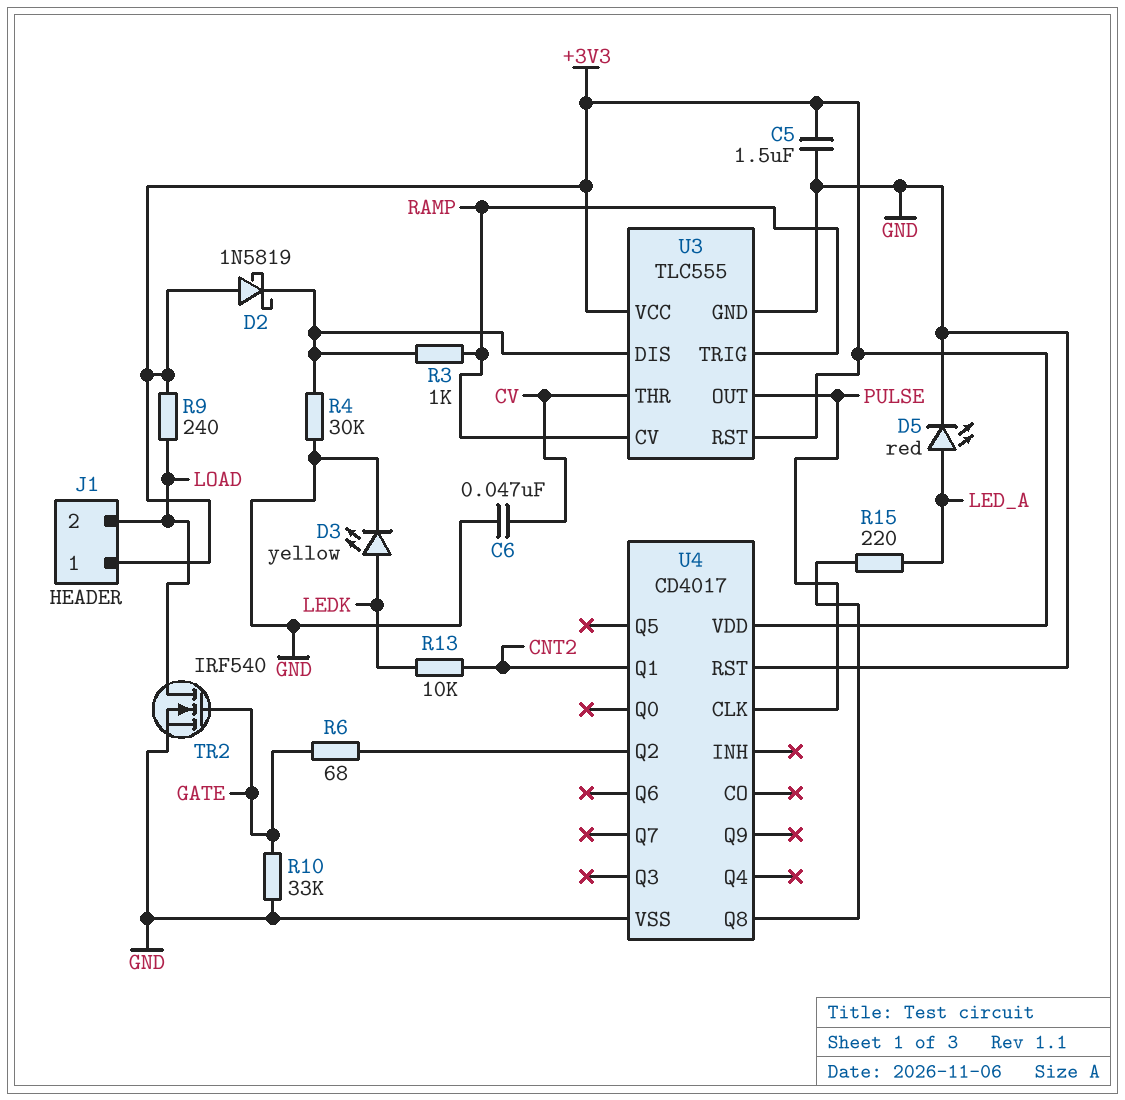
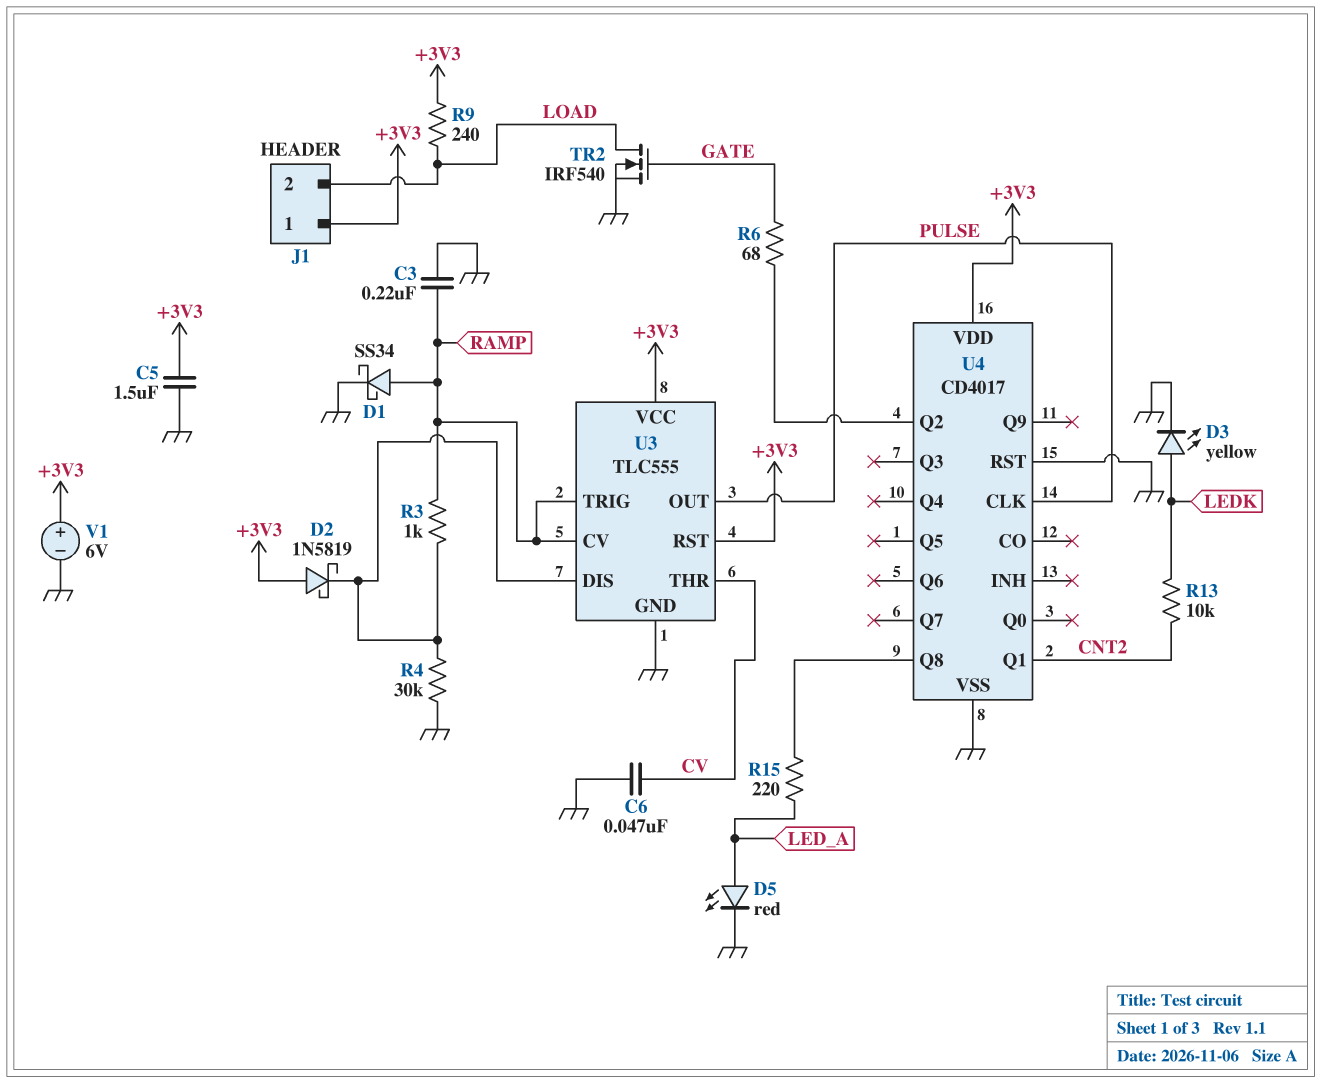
C3: none -> 220nF (GND, RAMP)
D1: none -> schottky SS34 (A RAMP, K GND)
R10: 33k (GATE, GND) -> none
V1: none -> 6V (plus +3V3, minus GND)

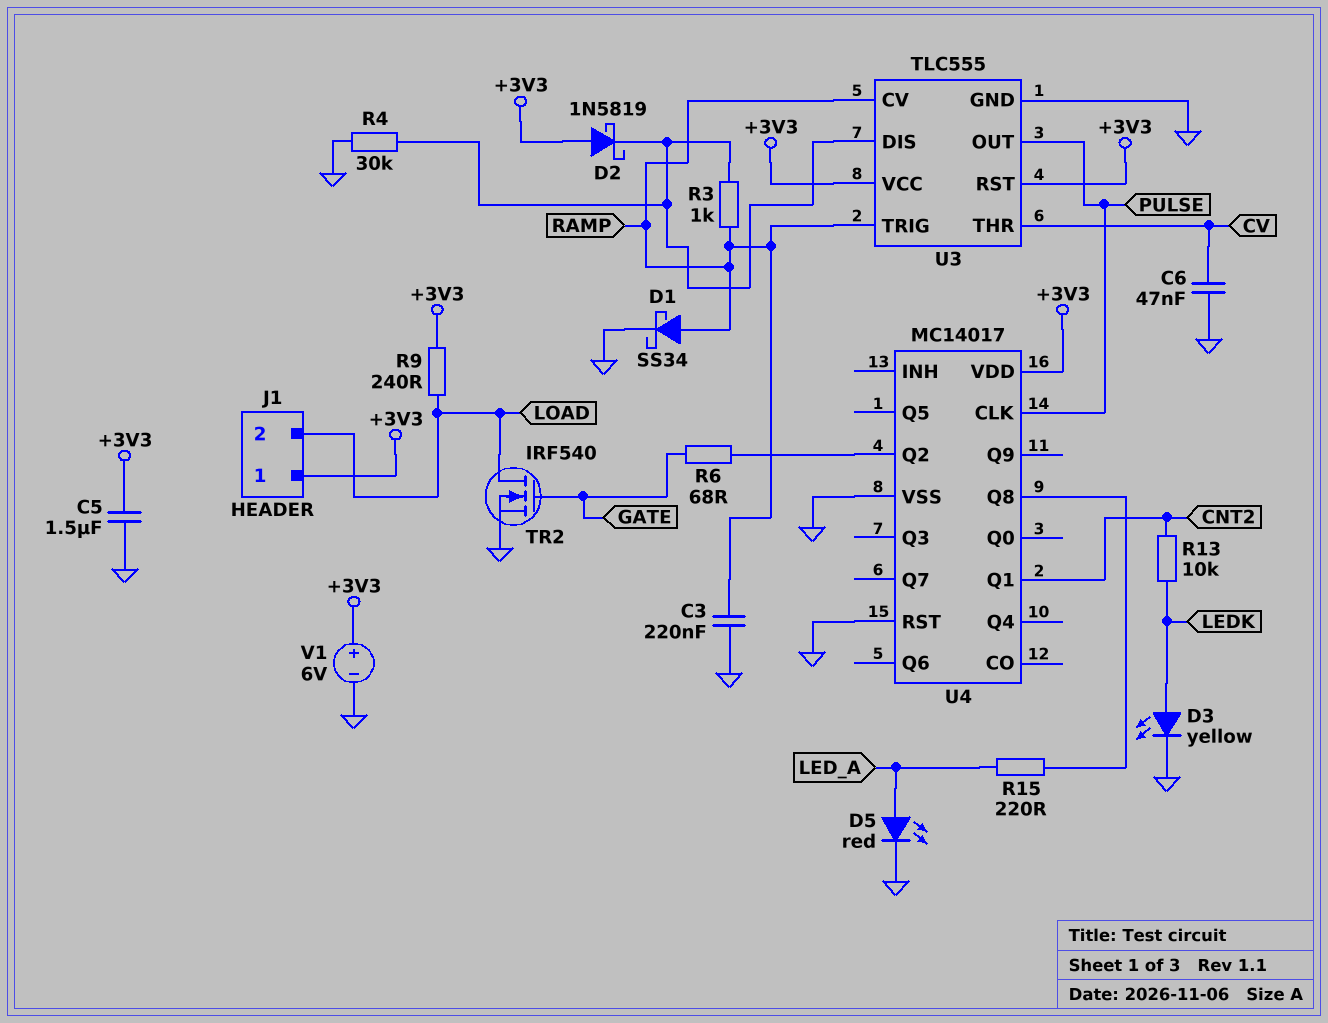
U4: CD4017 -> MC14017

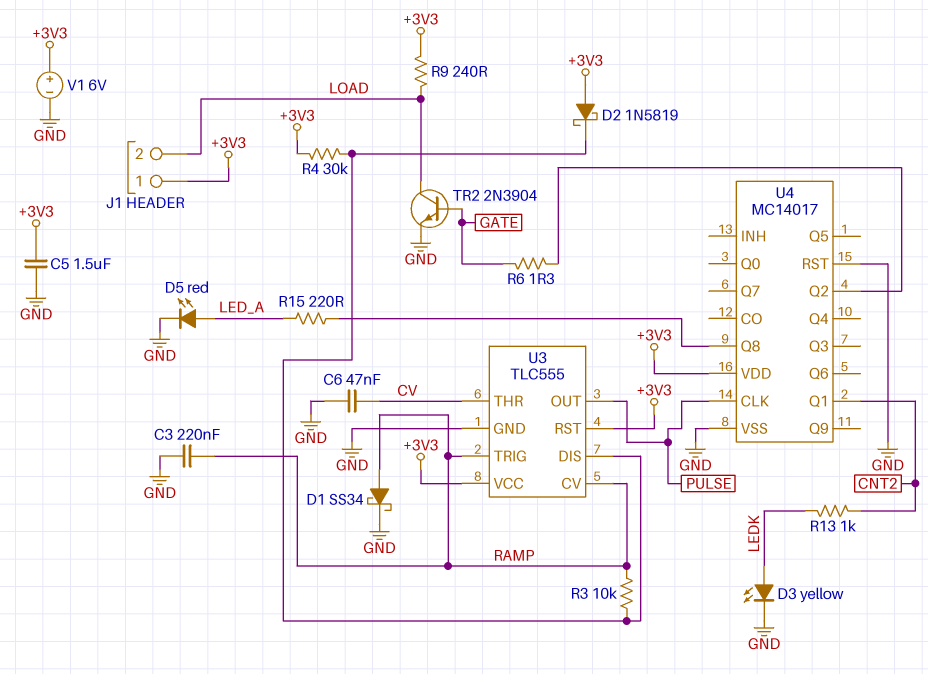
R3: 1k (RAMP, U3/DIS) -> 10k (RAMP, U3/DIS)
R4: 30k (GND, U3/DIS) -> 30k (+3V3, U3/DIS)
R6: 68 (GATE, U4/Q2) -> 1.3 (GATE, U4/Q2)
R13: 10k (CNT2, LEDK) -> 1k (CNT2, LEDK)
TR2: NMOS IRF540 (G GATE, D LOAD, S GND) -> NPN 2N3904 (B GATE, C LOAD, E GND)

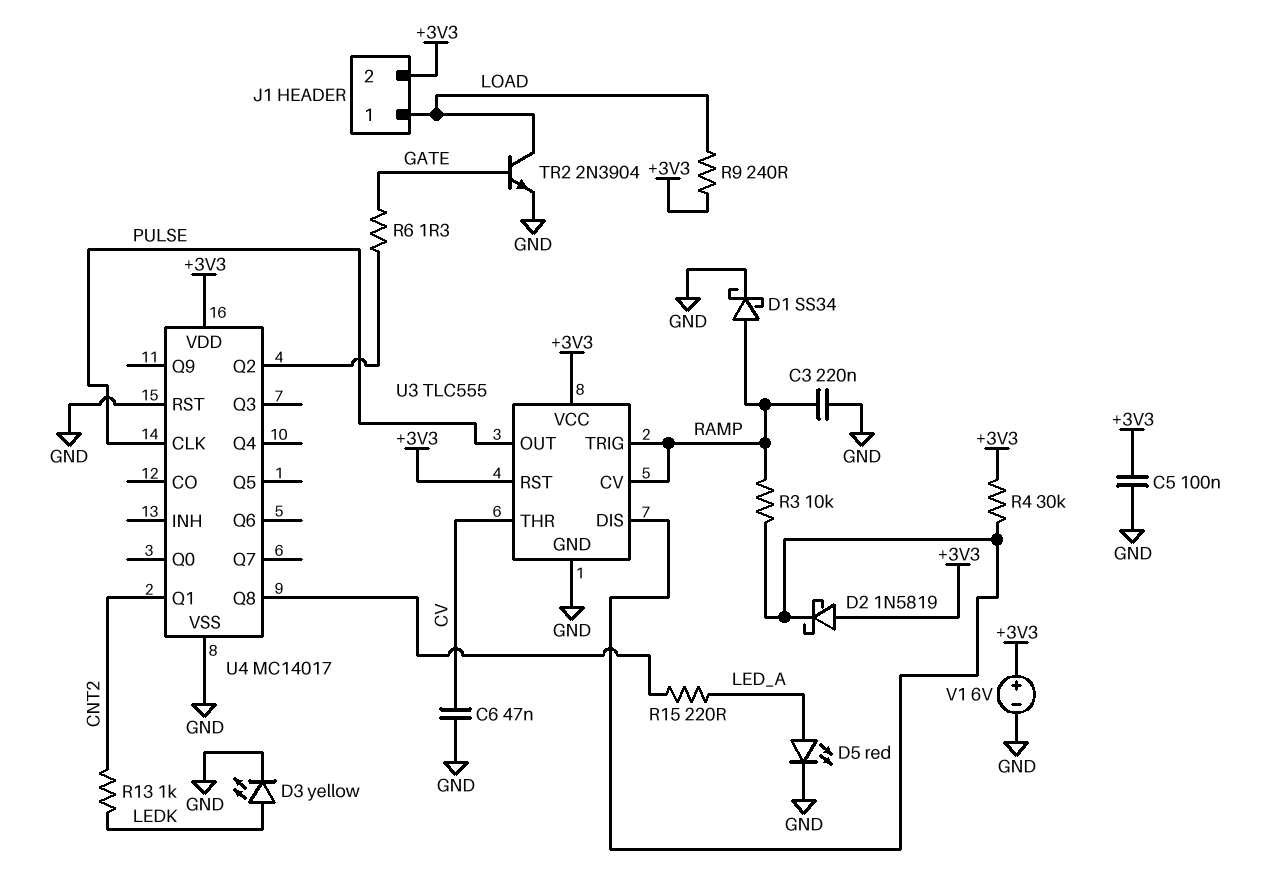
C5: 1.5uF (+3V3, GND) -> 100nF (+3V3, GND)
J1 pin 1: +3V3 -> LOAD
J1 pin 2: LOAD -> +3V3

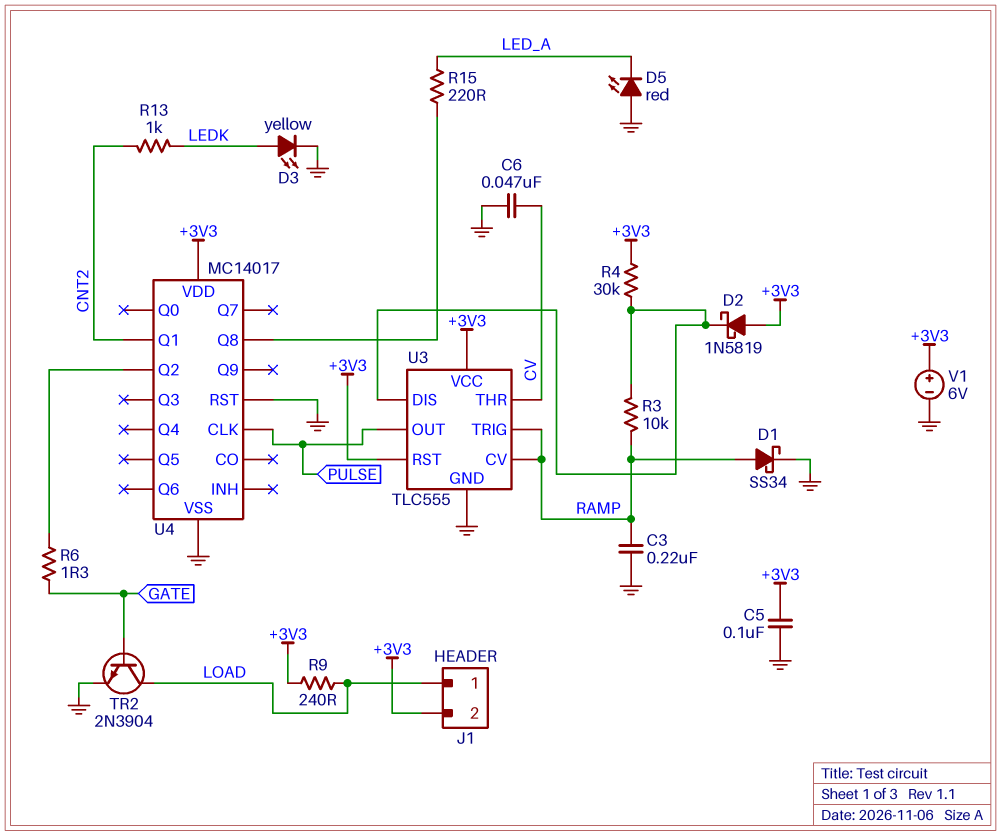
D5: LED red (A LED_A, K GND) -> LED red (A GND, K LED_A)

